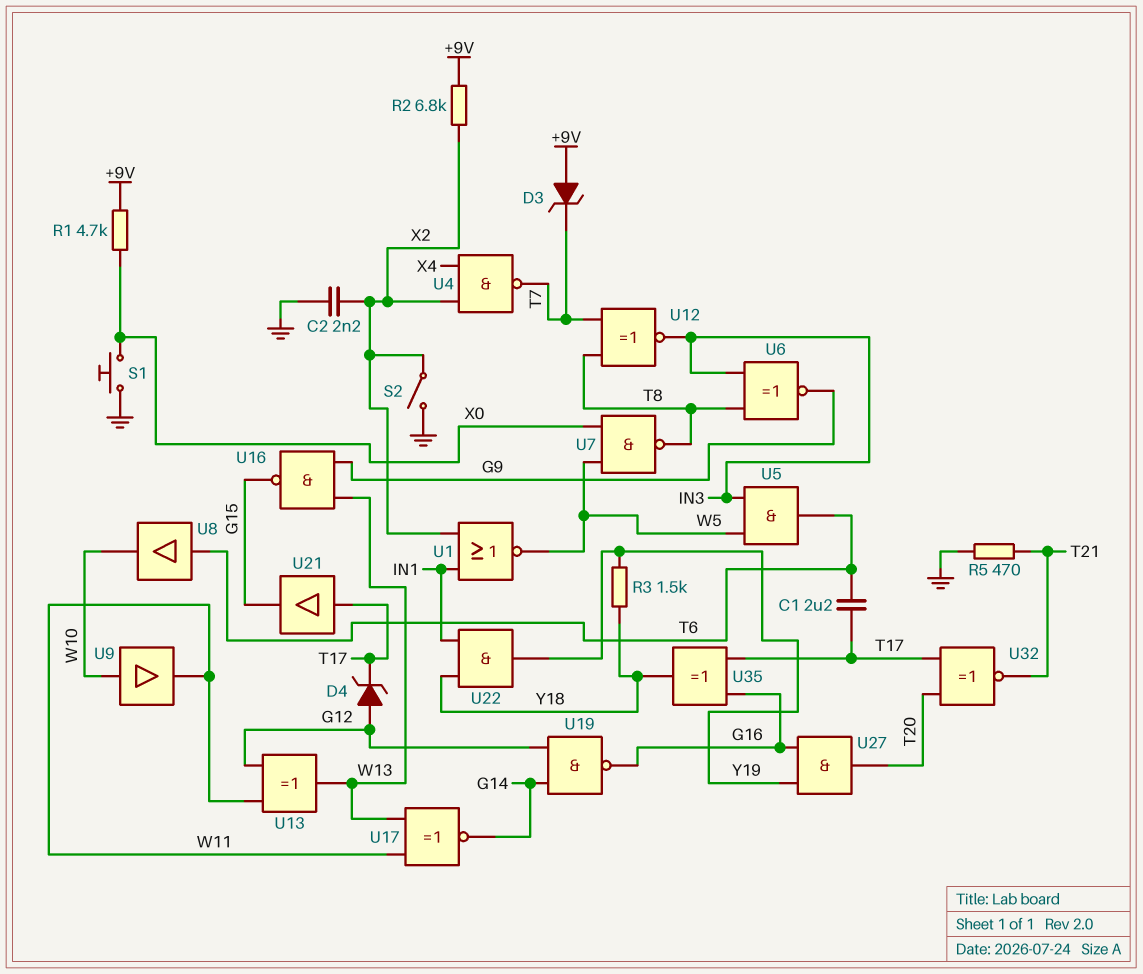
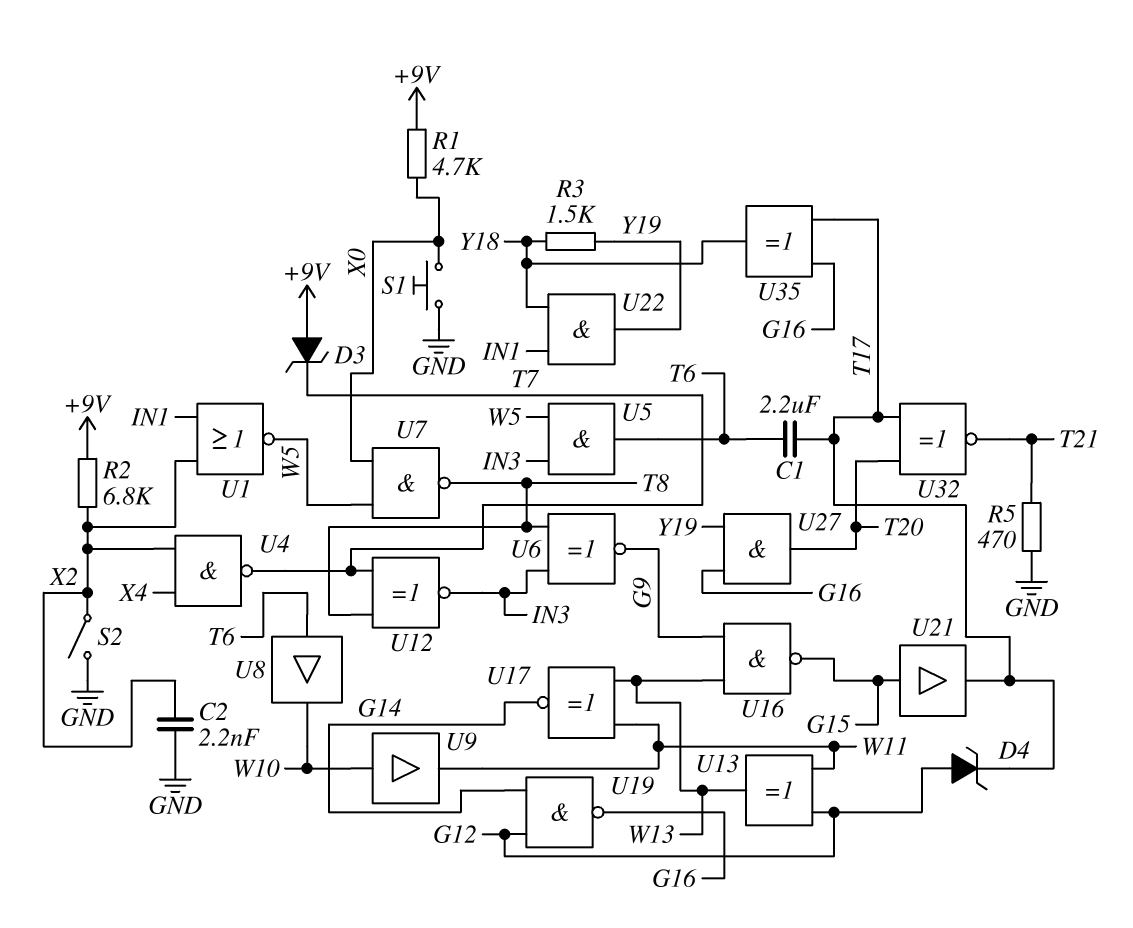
U21: buffer (in T17, out G15) -> buffer (in G15, out T17)

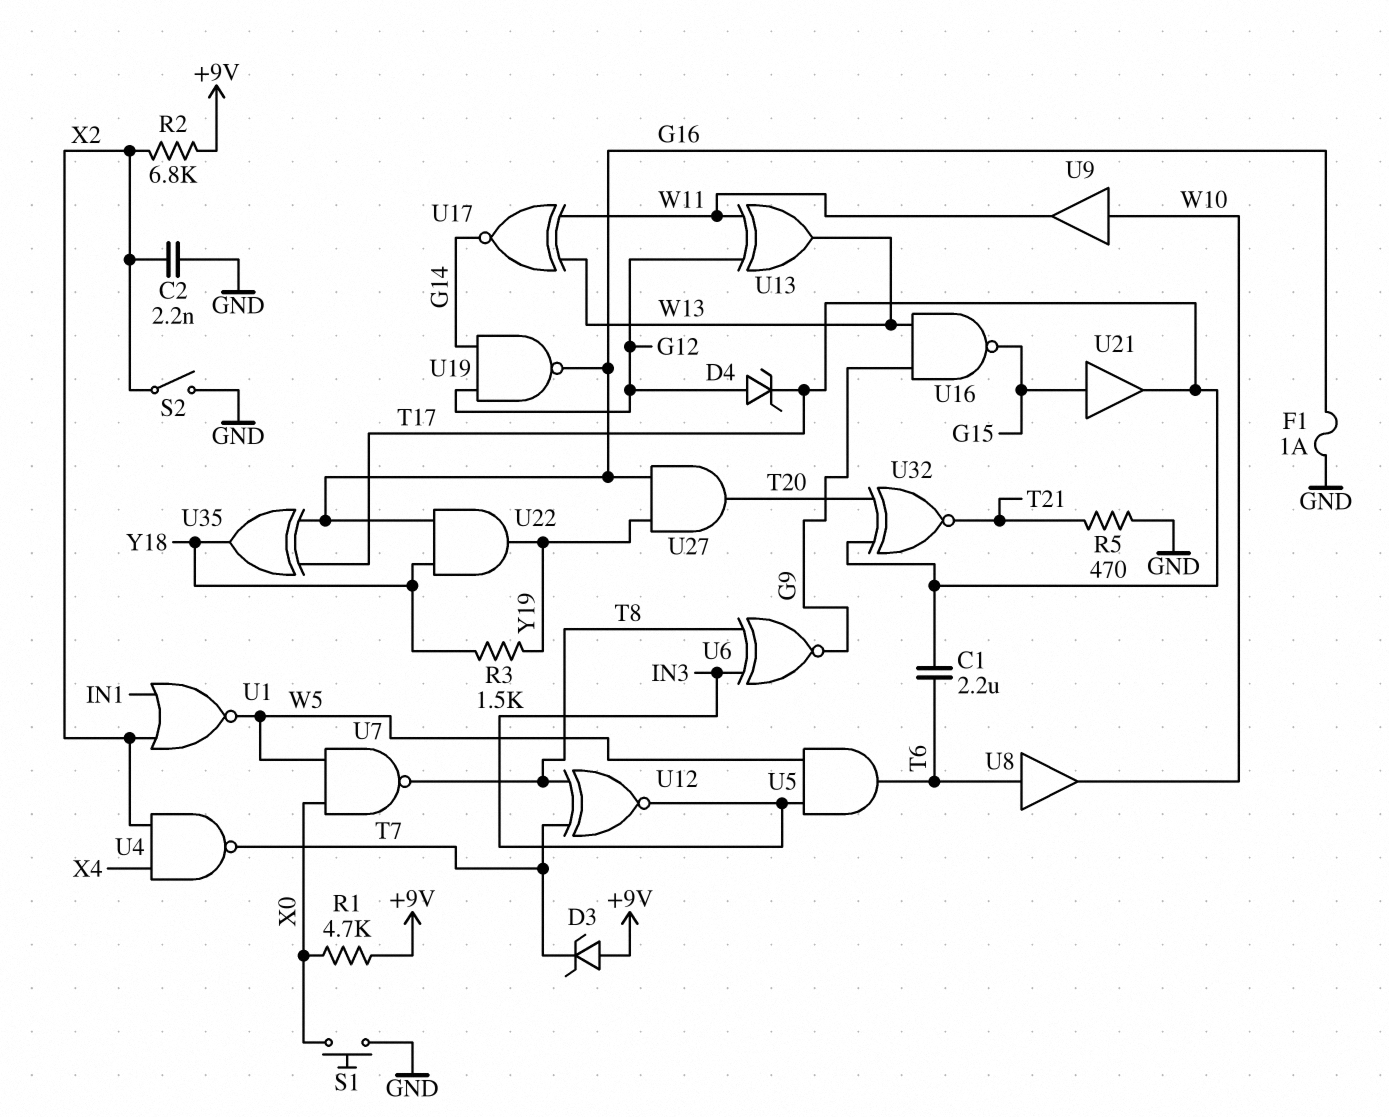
F1: none -> 1A (G16, GND)
U22: AND (in IN1, in Y18, out Y19) -> AND (in G16, in Y18, out Y19)

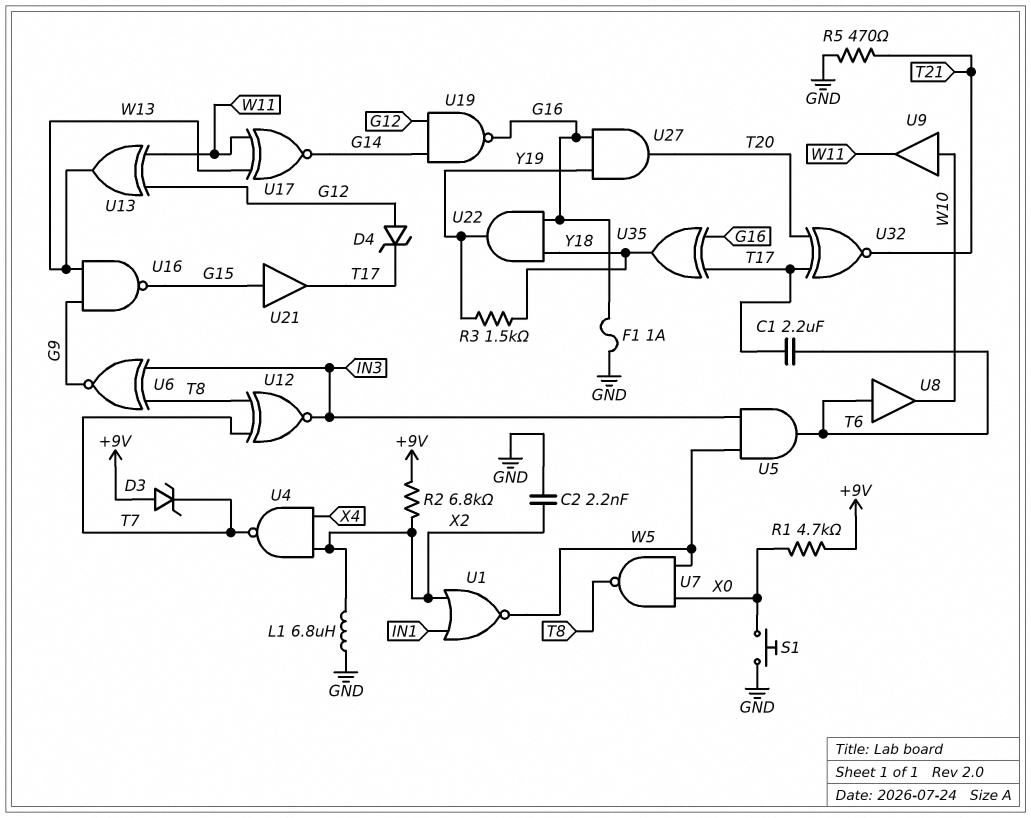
L1: none -> 6.8uH (GND, X2)
S2: switch (GND, X2) -> none

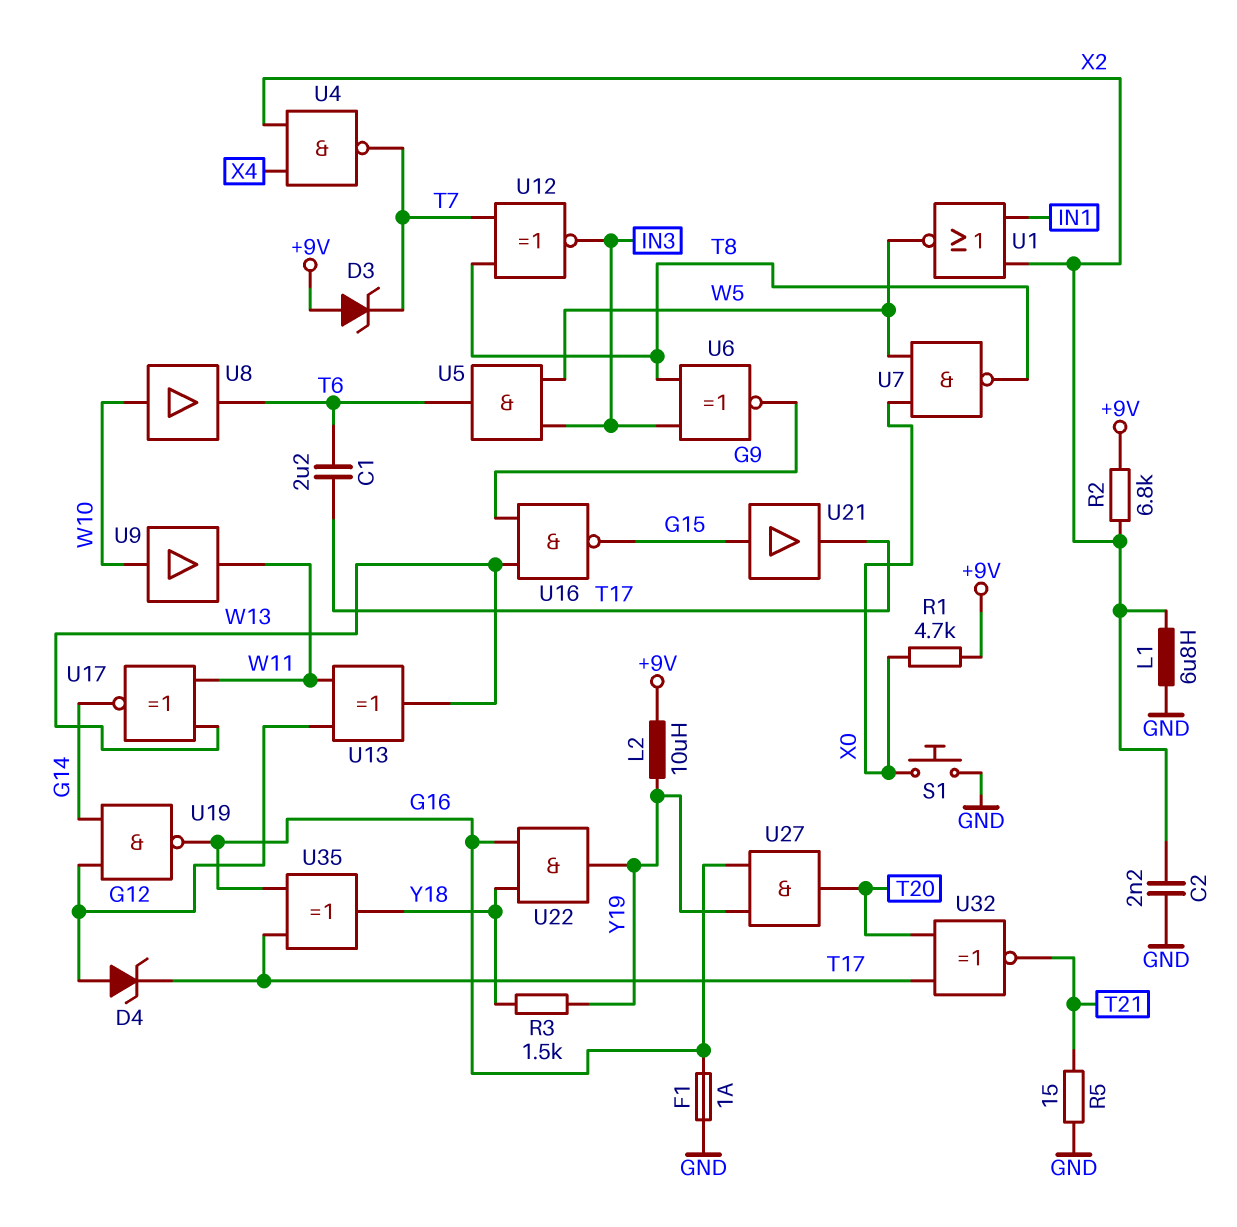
L2: none -> 10uH (+9V, Y19)
R5: 470 (GND, T21) -> 15 (GND, T21)
U8: buffer (in T6, out W10) -> buffer (in W10, out T6)

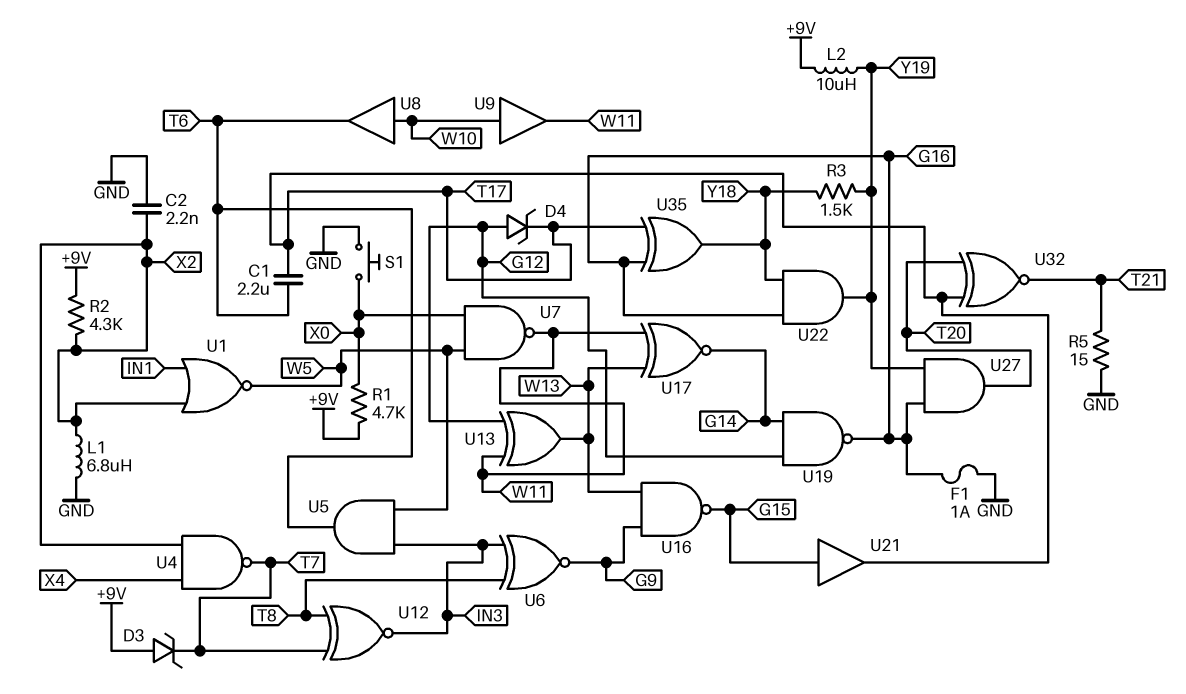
R2: 6.8k (+9V, X2) -> 4.3k (+9V, X2)
U7: NAND (in W5, in X0, out T8) -> NAND (in W5, in X0, out W11)

